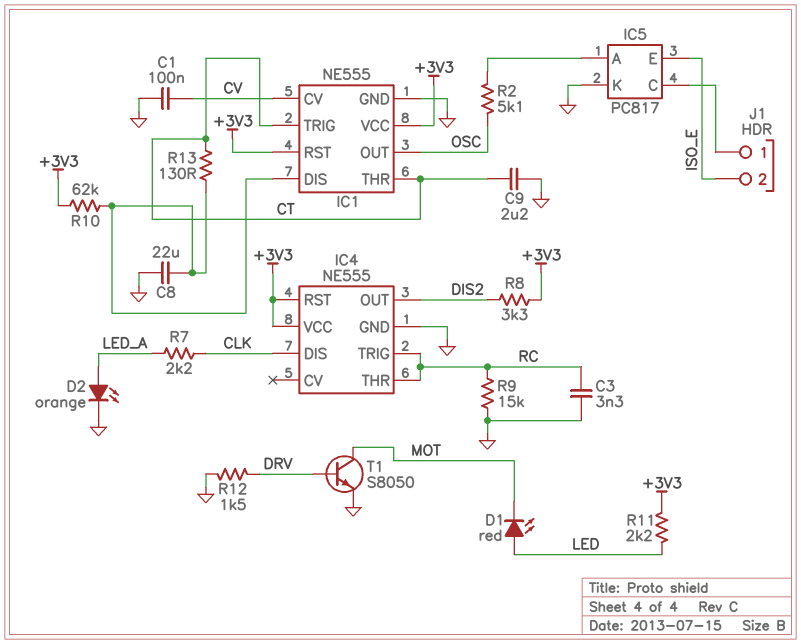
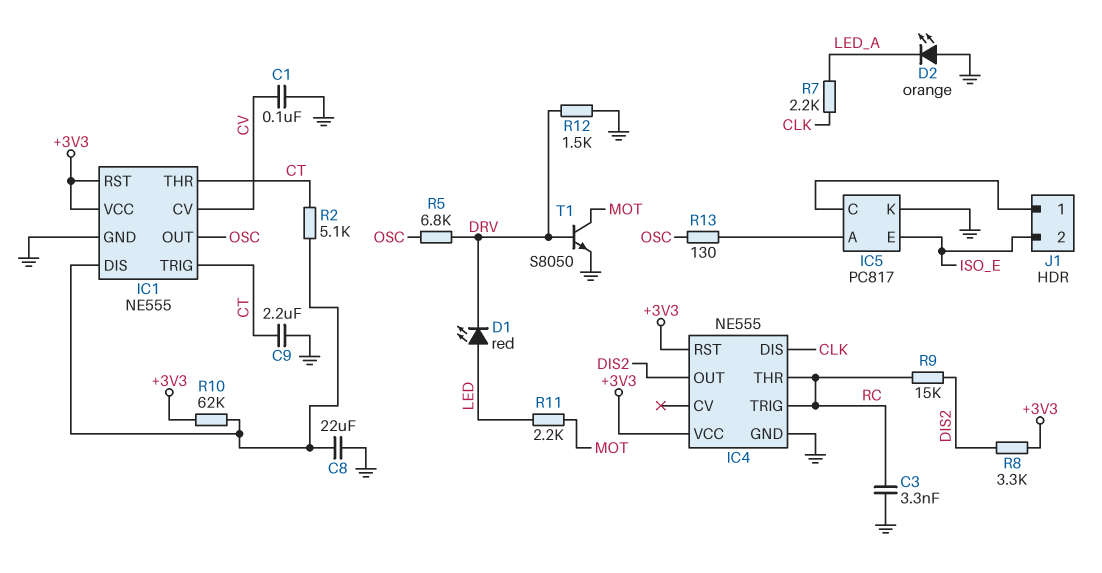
D1: LED red (A LED, K MOT) -> LED red (A LED, K DRV)
D2: LED orange (A LED_A, K GND) -> LED orange (A GND, K LED_A)
R2: 5.1k (IC5/A, OSC) -> 5.1k (CT, IC1/DIS)
R5: none -> 6.8k (DRV, OSC)
R9: 15k (GND, RC) -> 15k (DIS2, RC)
R11: 2.2k (+3V3, LED) -> 2.2k (LED, MOT)
R13: 130 (CT, IC1/DIS) -> 130 (IC5/A, OSC)

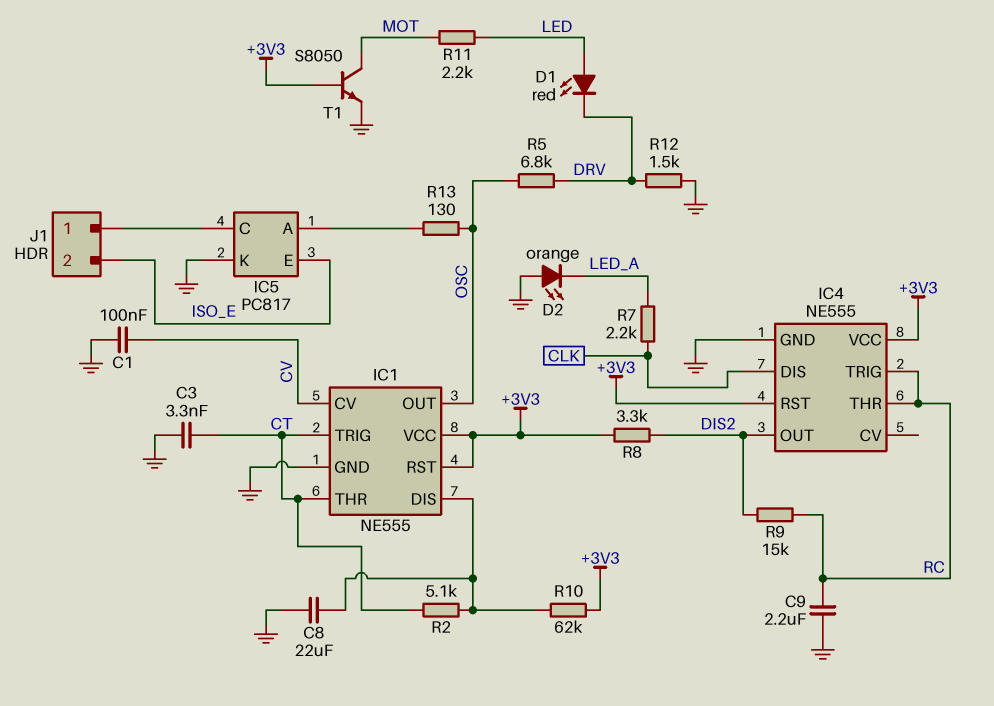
C3: 3.3nF (GND, RC) -> 3.3nF (CT, GND)
C9: 2.2uF (CT, GND) -> 2.2uF (GND, RC)
T1: NPN S8050 (B DRV, C MOT, E GND) -> NPN S8050 (B +3V3, C MOT, E GND)

